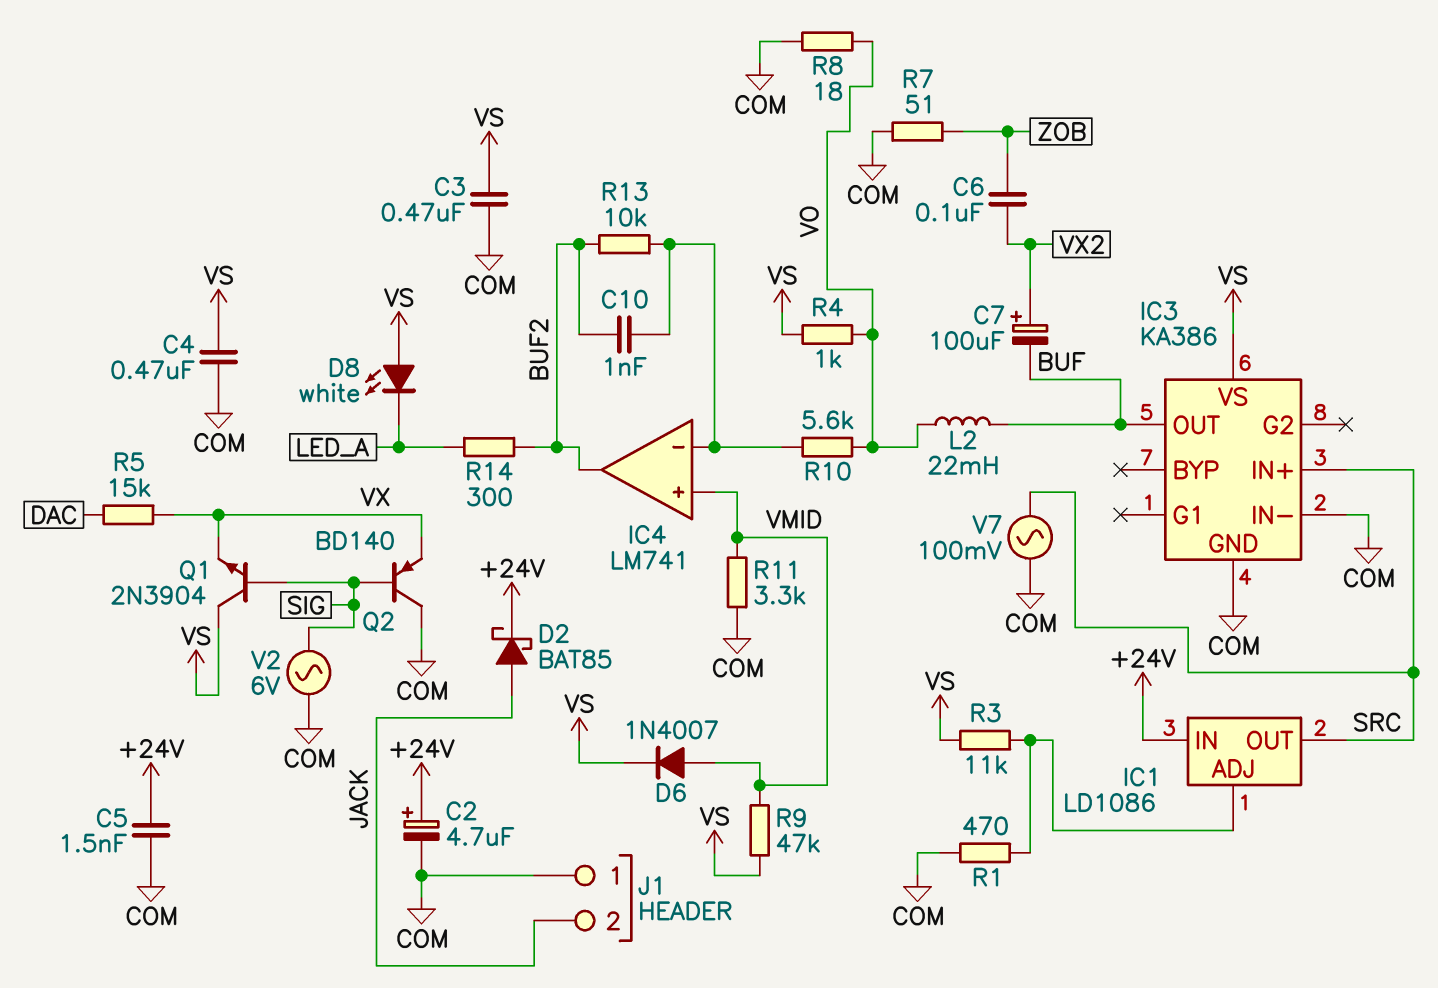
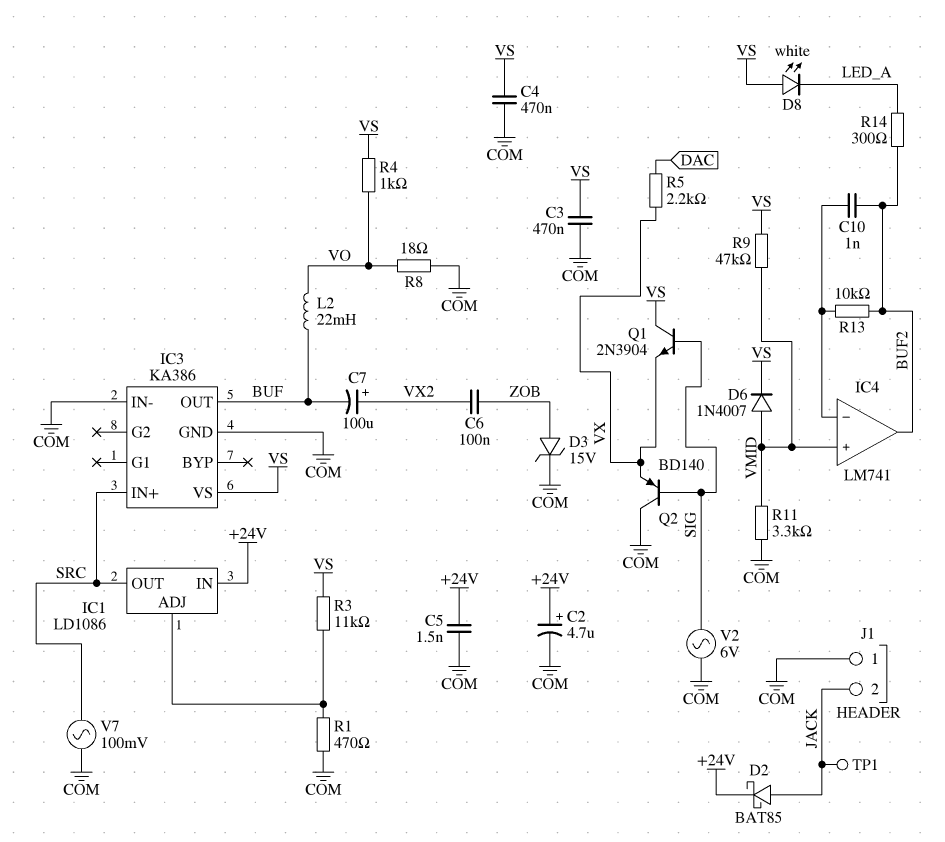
D3: none -> zener 15V (A ZOB, K COM)
R5: 15k (DAC, VX) -> 2.2k (DAC, VX)
R7: 51 (COM, ZOB) -> none
R10: 5.6k (IC4/in-, VO) -> none
TP1: none -> test point (JACK)

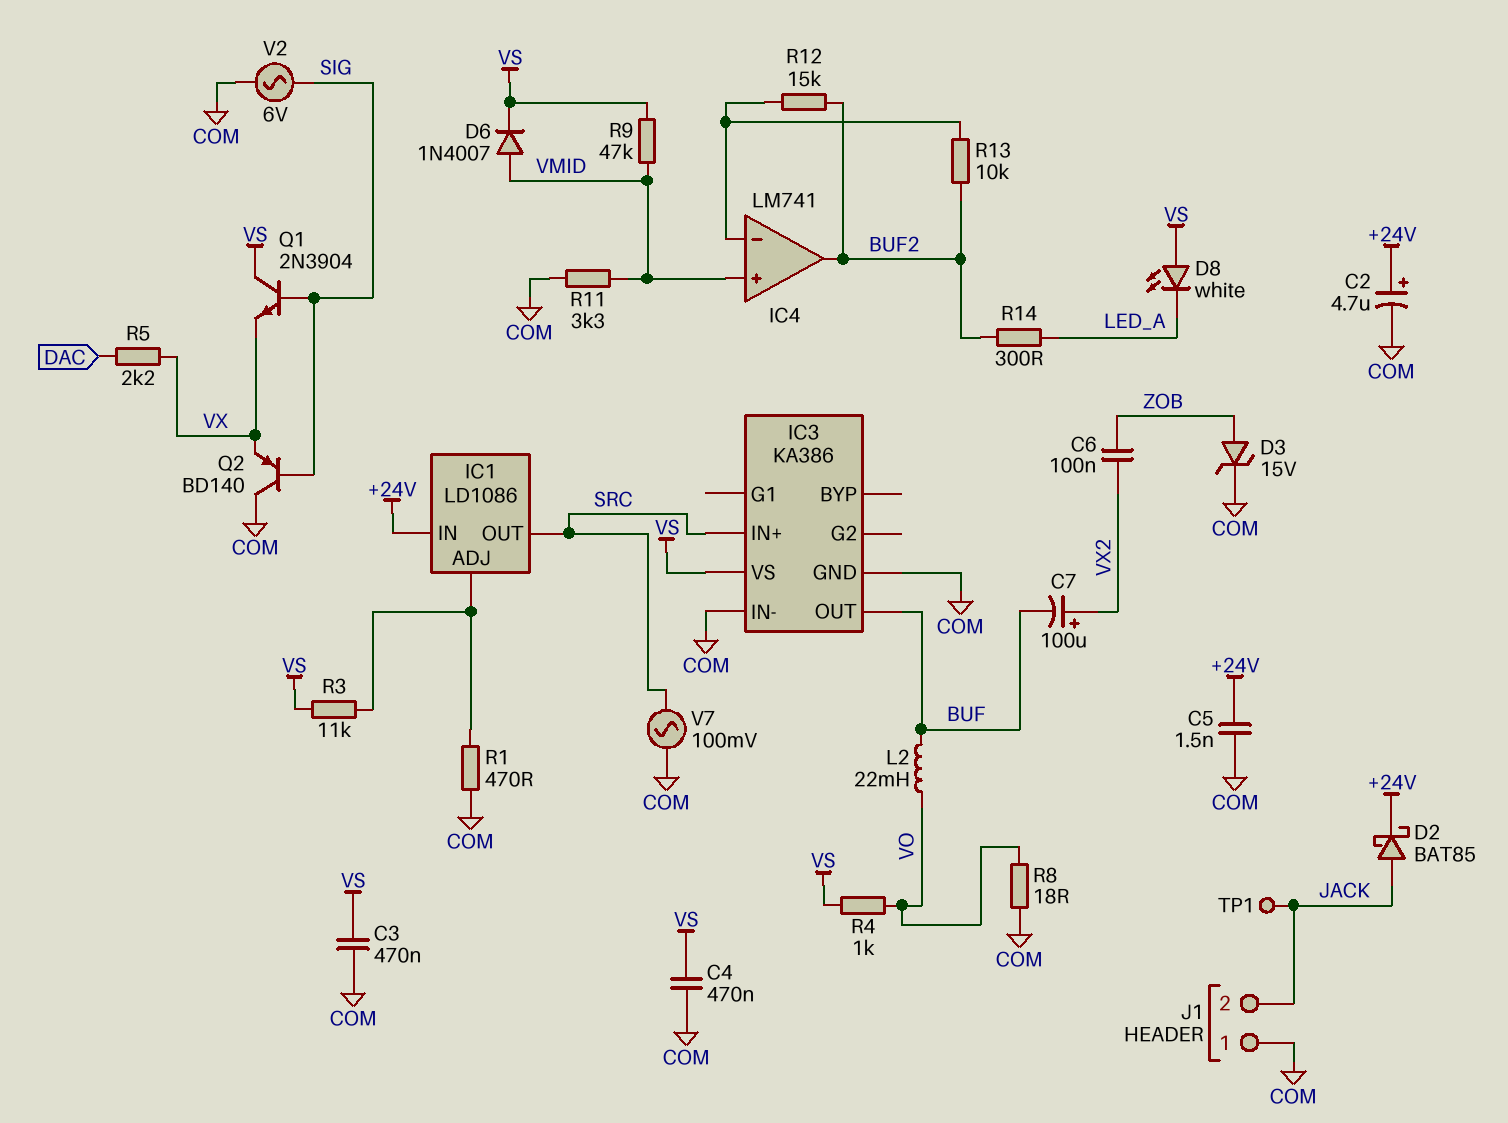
C10: 1nF (BUF2, IC4/in-) -> none
R12: none -> 15k (BUF2, IC4/in-)

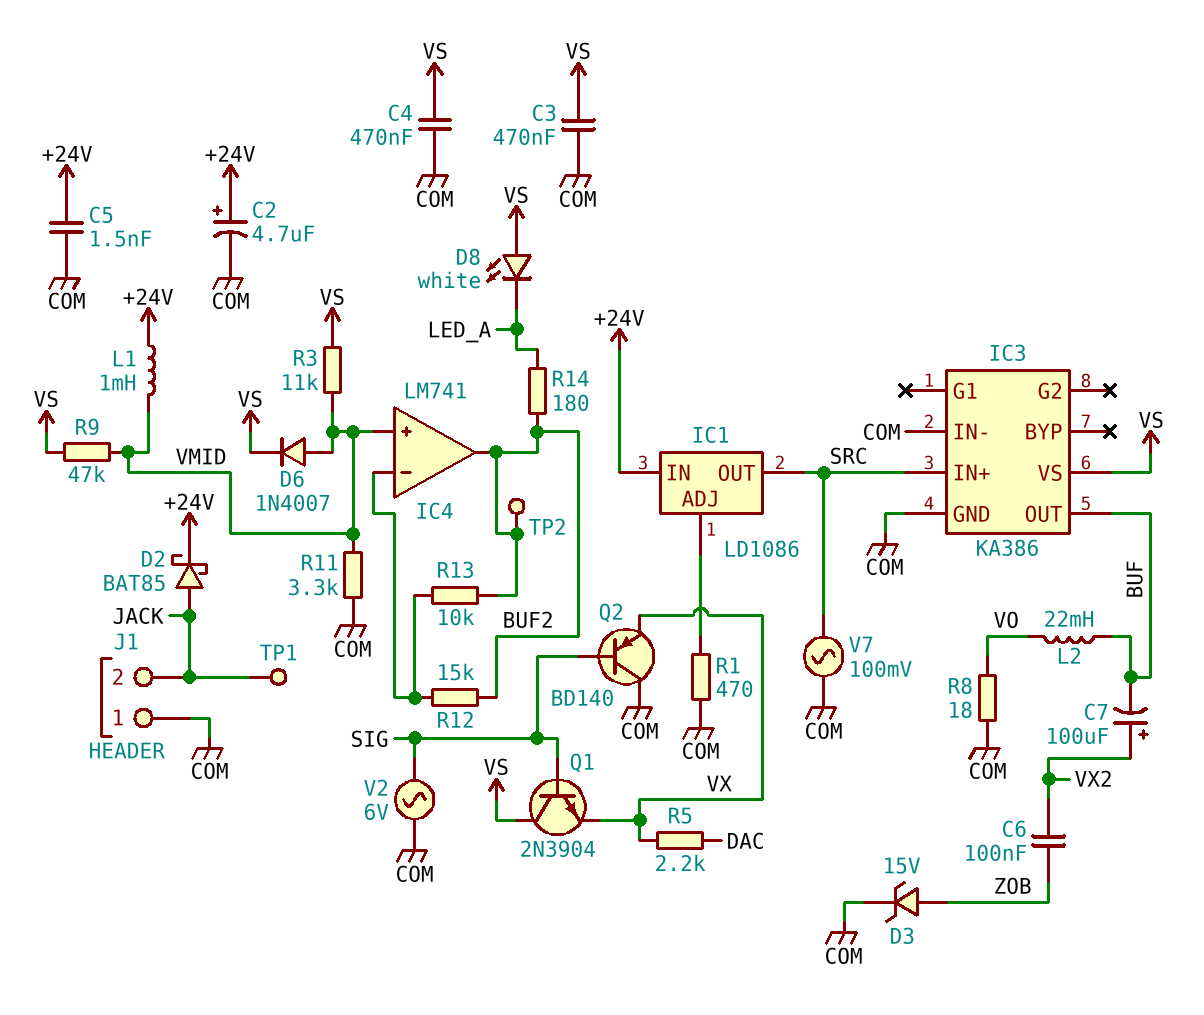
L1: none -> 1mH (+24V, VMID)
R3: 11k (IC1/ADJ, VS) -> 11k (VMID, VS)
R4: 1k (VO, VS) -> none
R14: 300 (BUF2, LED_A) -> 180 (BUF2, LED_A)
TP2: none -> test point (BUF2)

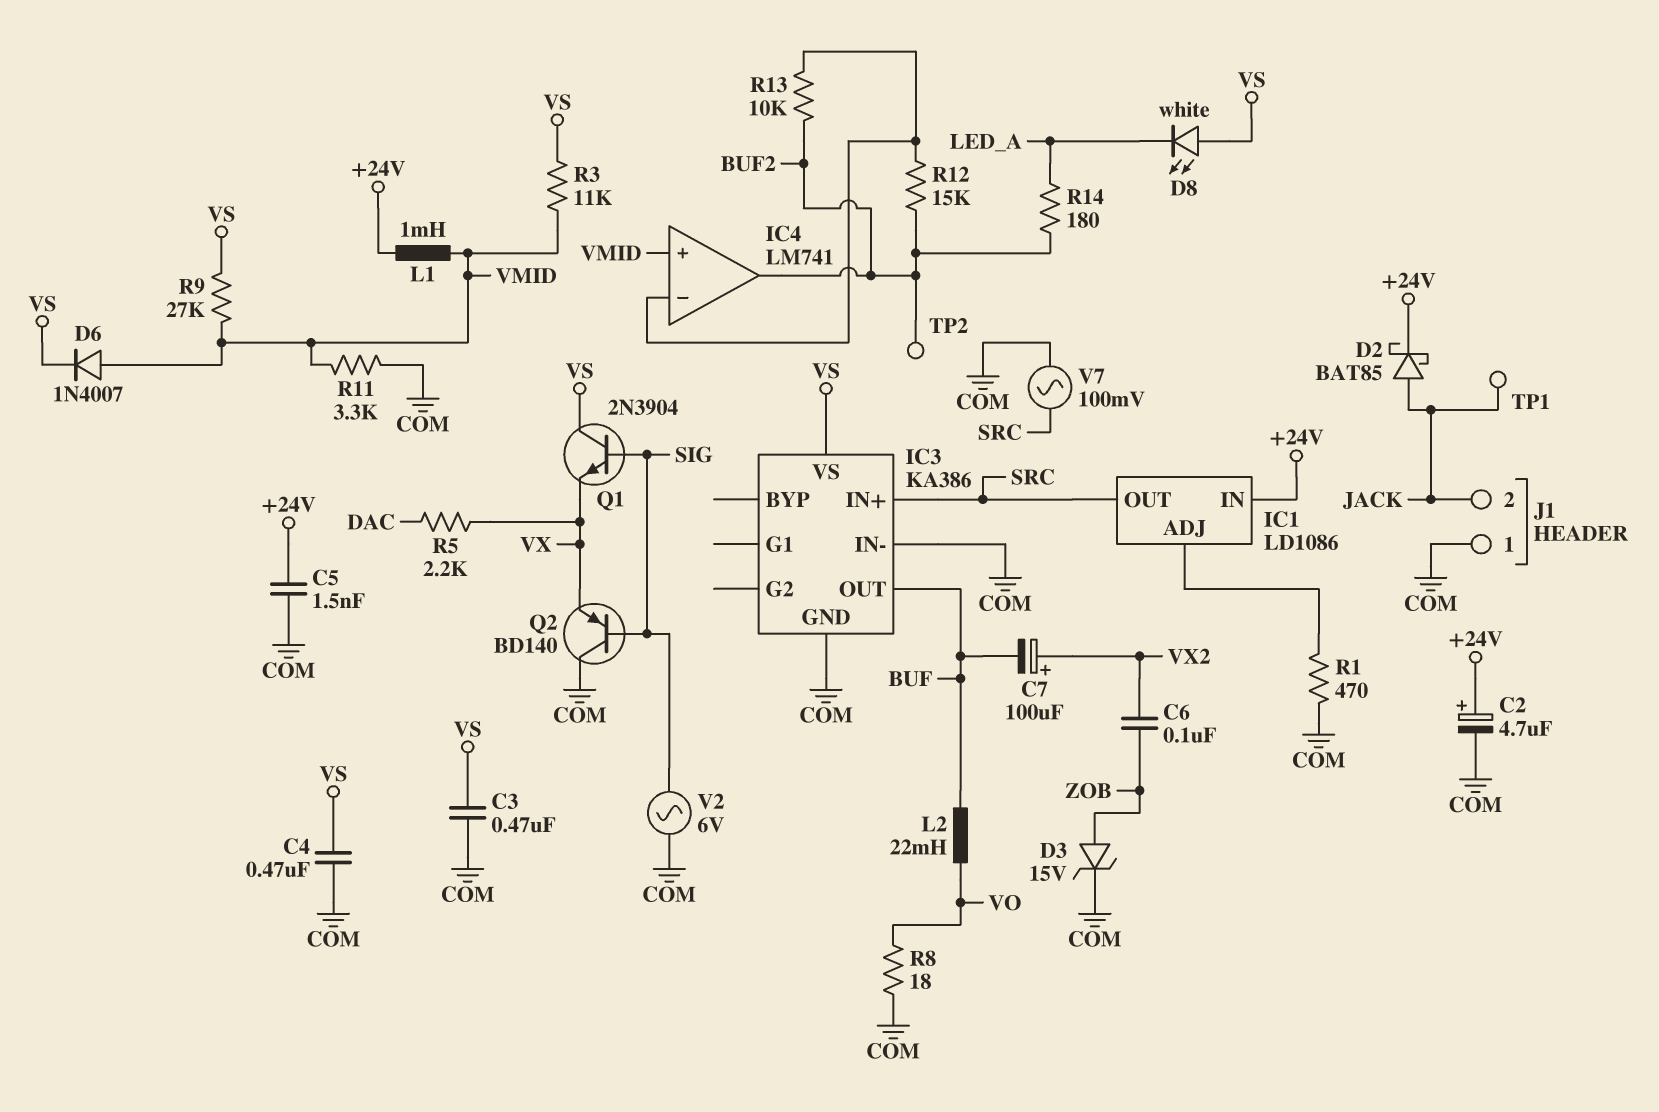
R9: 47k (VMID, VS) -> 27k (VMID, VS)

